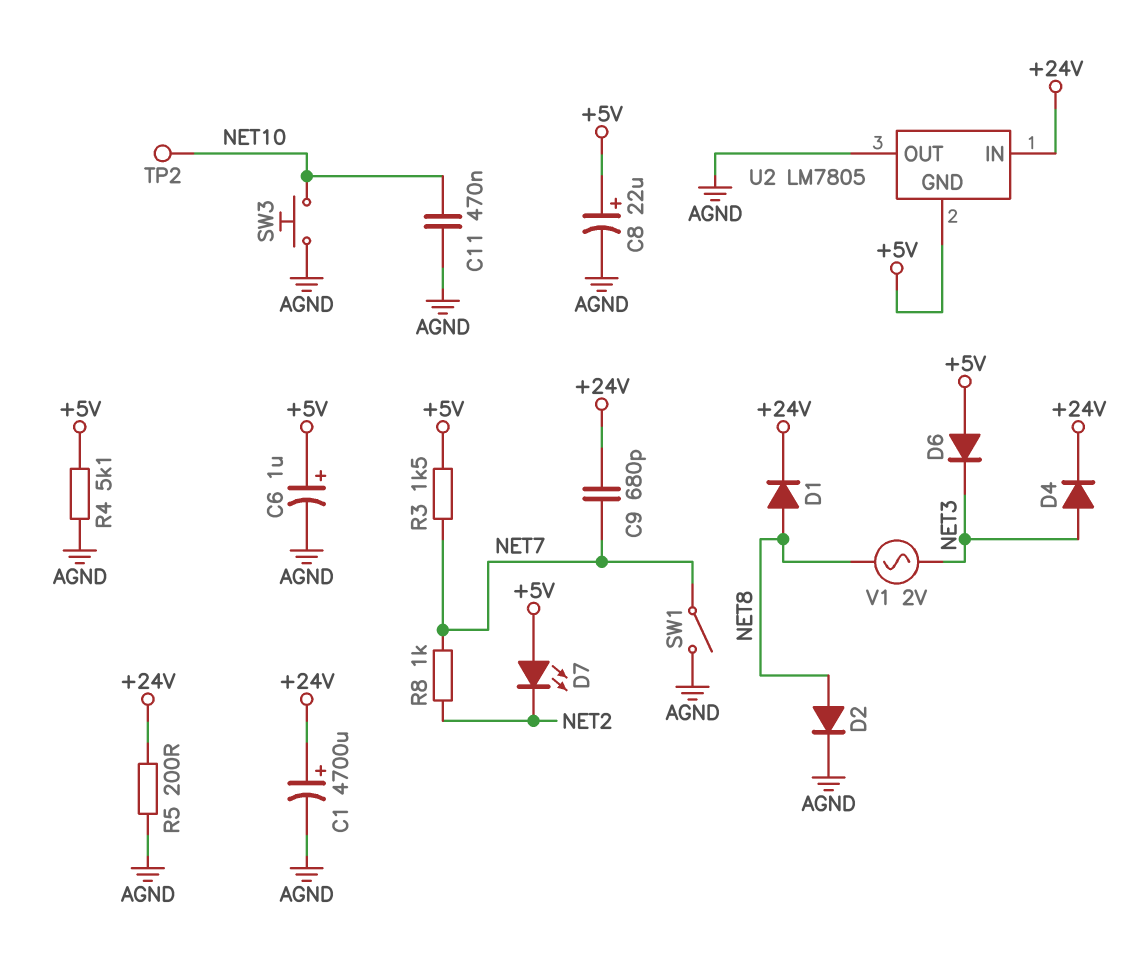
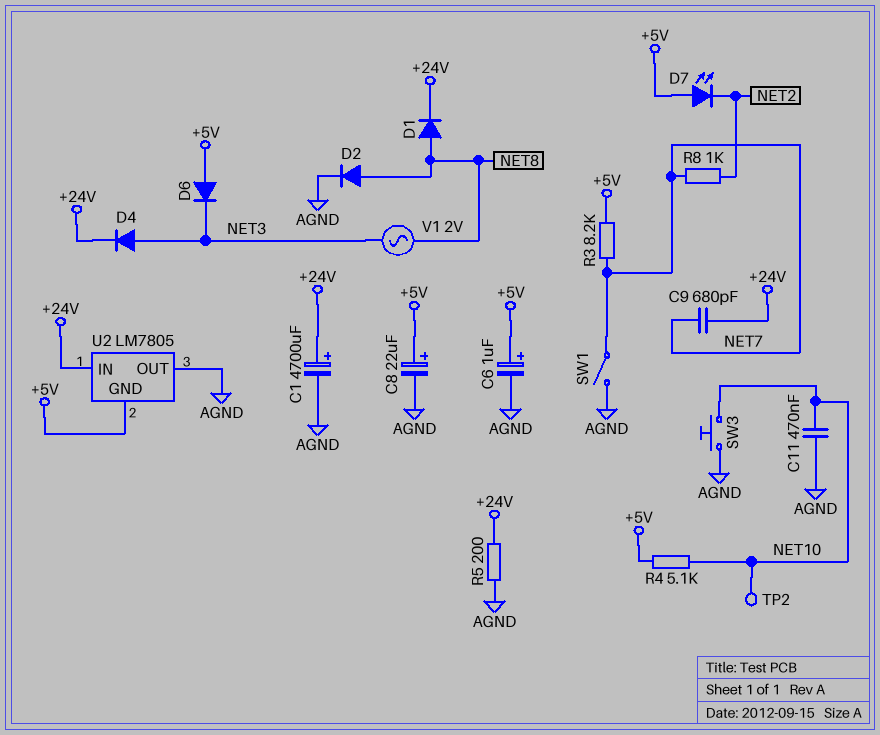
R3: 1.5k (+5V, NET7) -> 8.2k (+5V, NET7)
R4: 5.1k (+5V, AGND) -> 5.1k (+5V, NET10)

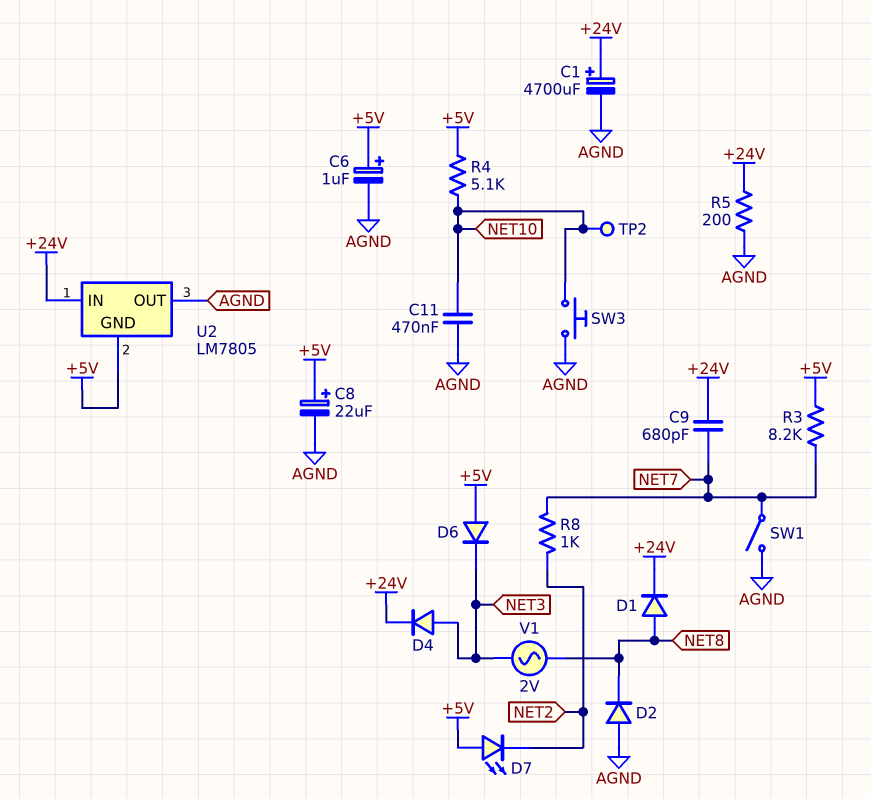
D2: diode (A NET8, K AGND) -> diode (A AGND, K NET8)

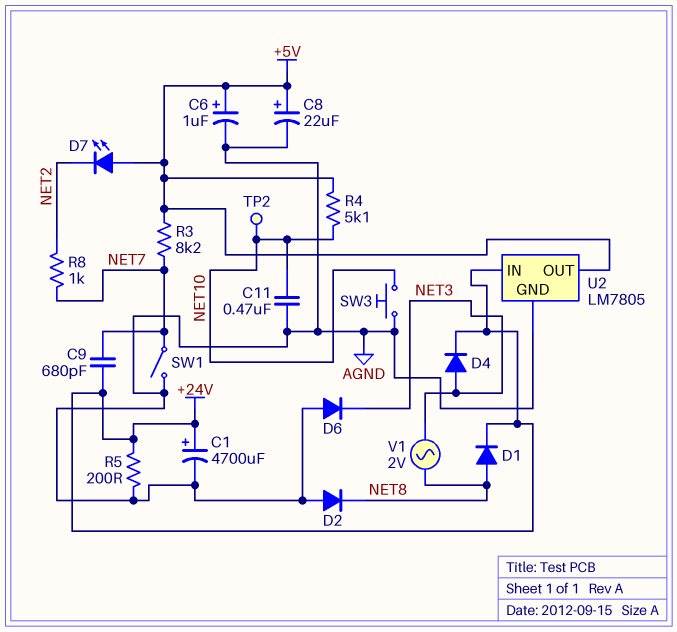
D6: diode (A +5V, K NET3) -> diode (A AGND, K NET3)
U2 pin GND: +5V -> AGND
U2 pin OUT: AGND -> +5V

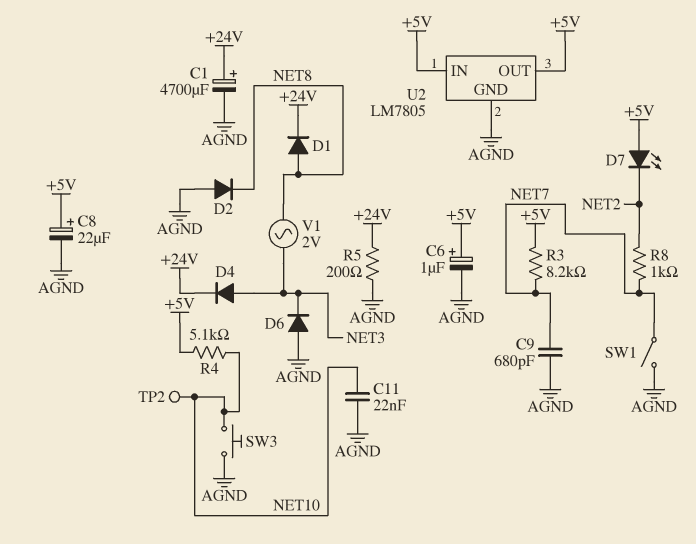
C9: 680pF (+24V, NET7) -> 680pF (AGND, NET7)
C11: 470nF (AGND, NET10) -> 22nF (AGND, NET10)
U2 pin IN: +24V -> +5V

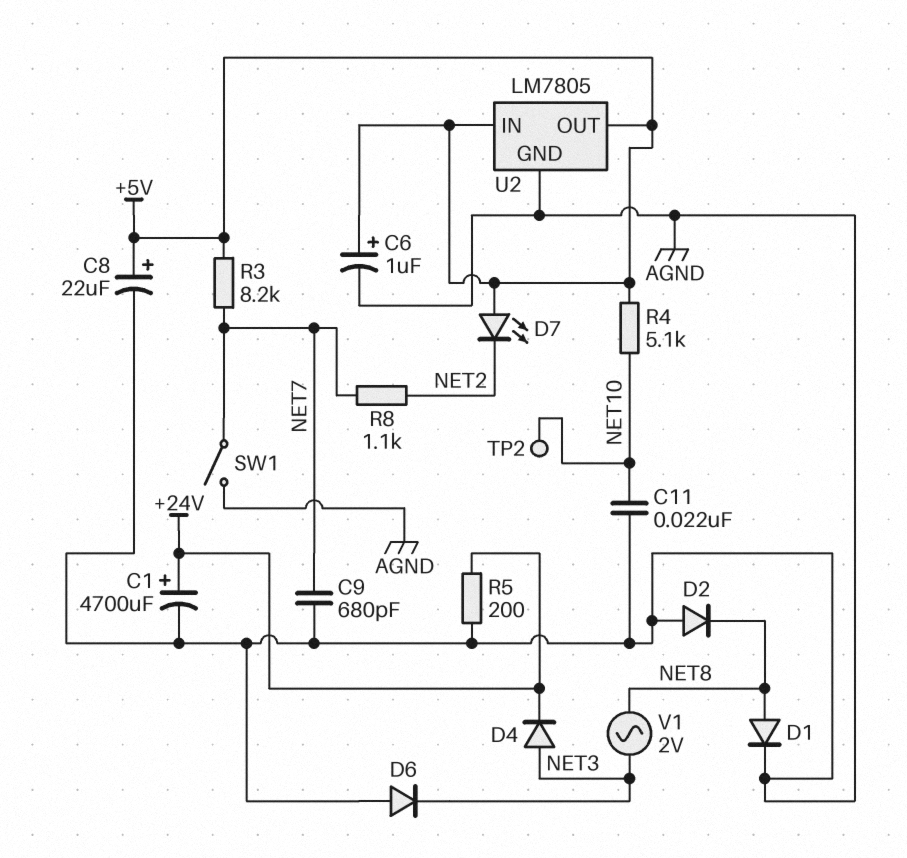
D1: diode (A NET8, K +24V) -> diode (A NET8, K AGND)
R8: 1k (NET2, NET7) -> 1.1k (NET2, NET7)
SW3: button (AGND, NET10) -> none

